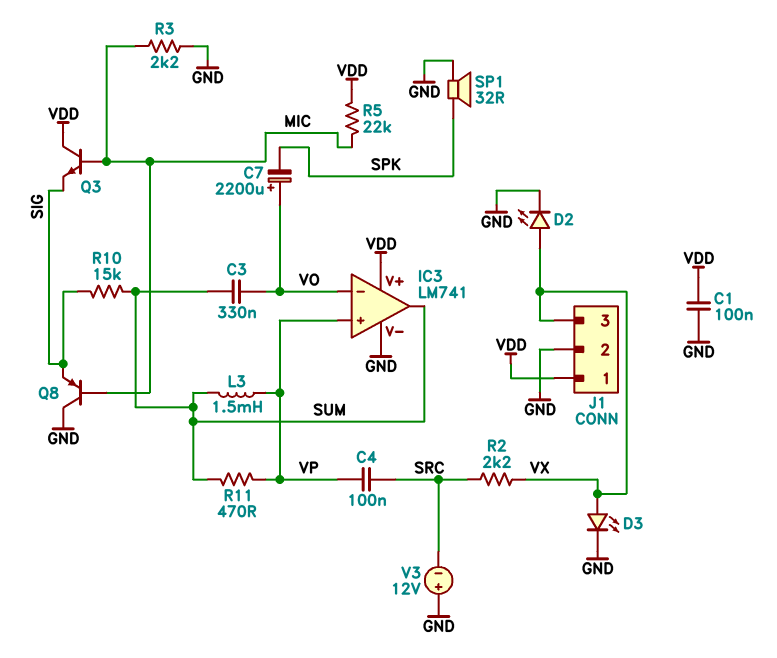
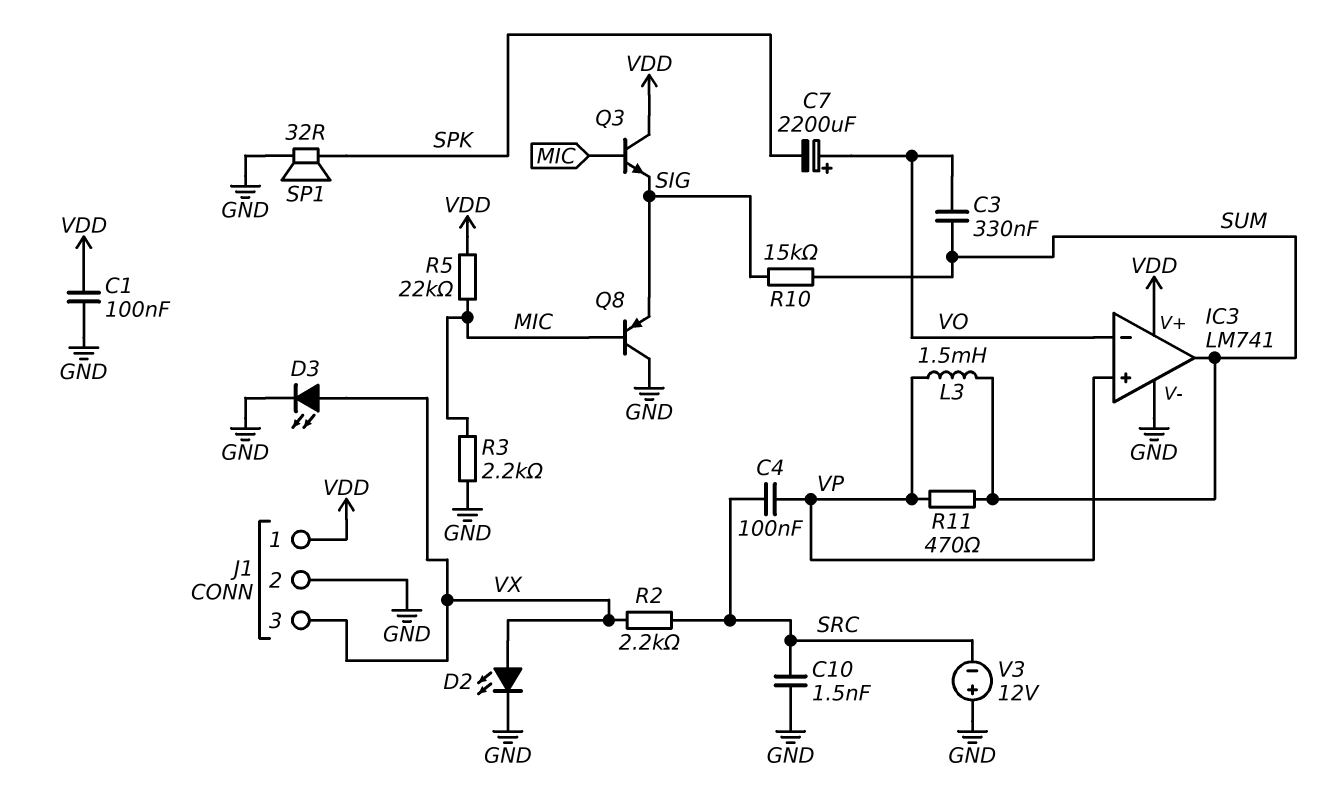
C10: none -> 1.5nF (GND, SRC)

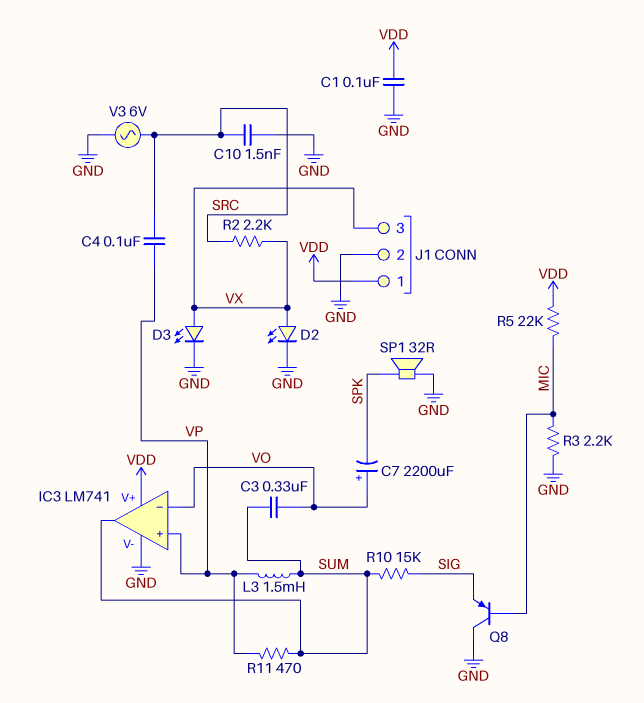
Q3: NPN (B MIC, C VDD, E SIG) -> none
V3: 12V (plus GND, minus SRC) -> AC 6V (GND, SRC)

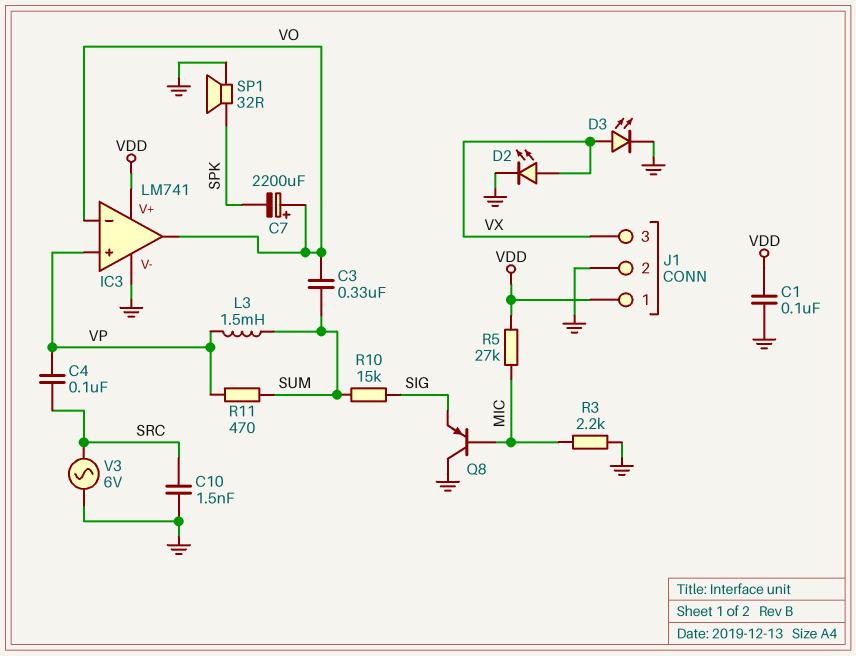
IC3 pin out: SUM -> VO
R2: 2.2k (SRC, VX) -> none
R5: 22k (MIC, VDD) -> 27k (MIC, VDD)

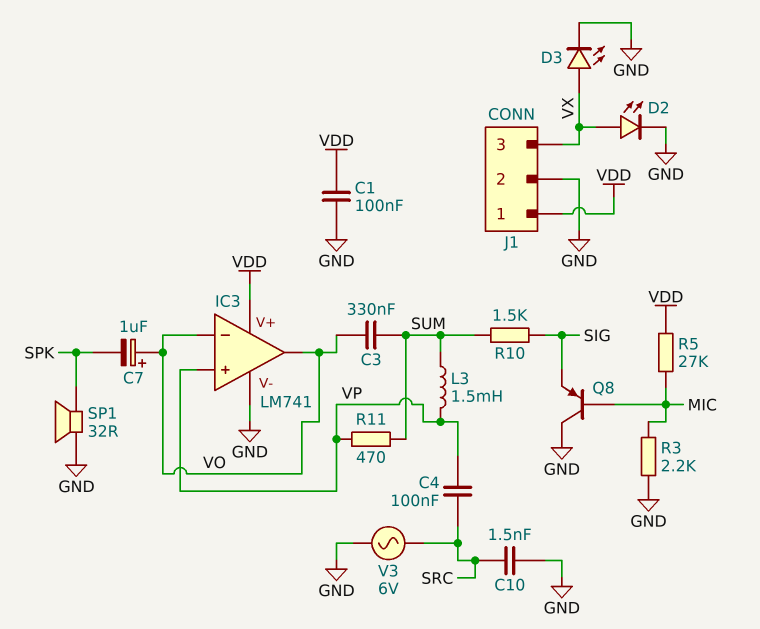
C7: 2200uF (plus VO, minus SPK) -> 1uF (plus VO, minus SPK)
R10: 15k (SIG, SUM) -> 1.5k (SIG, SUM)

